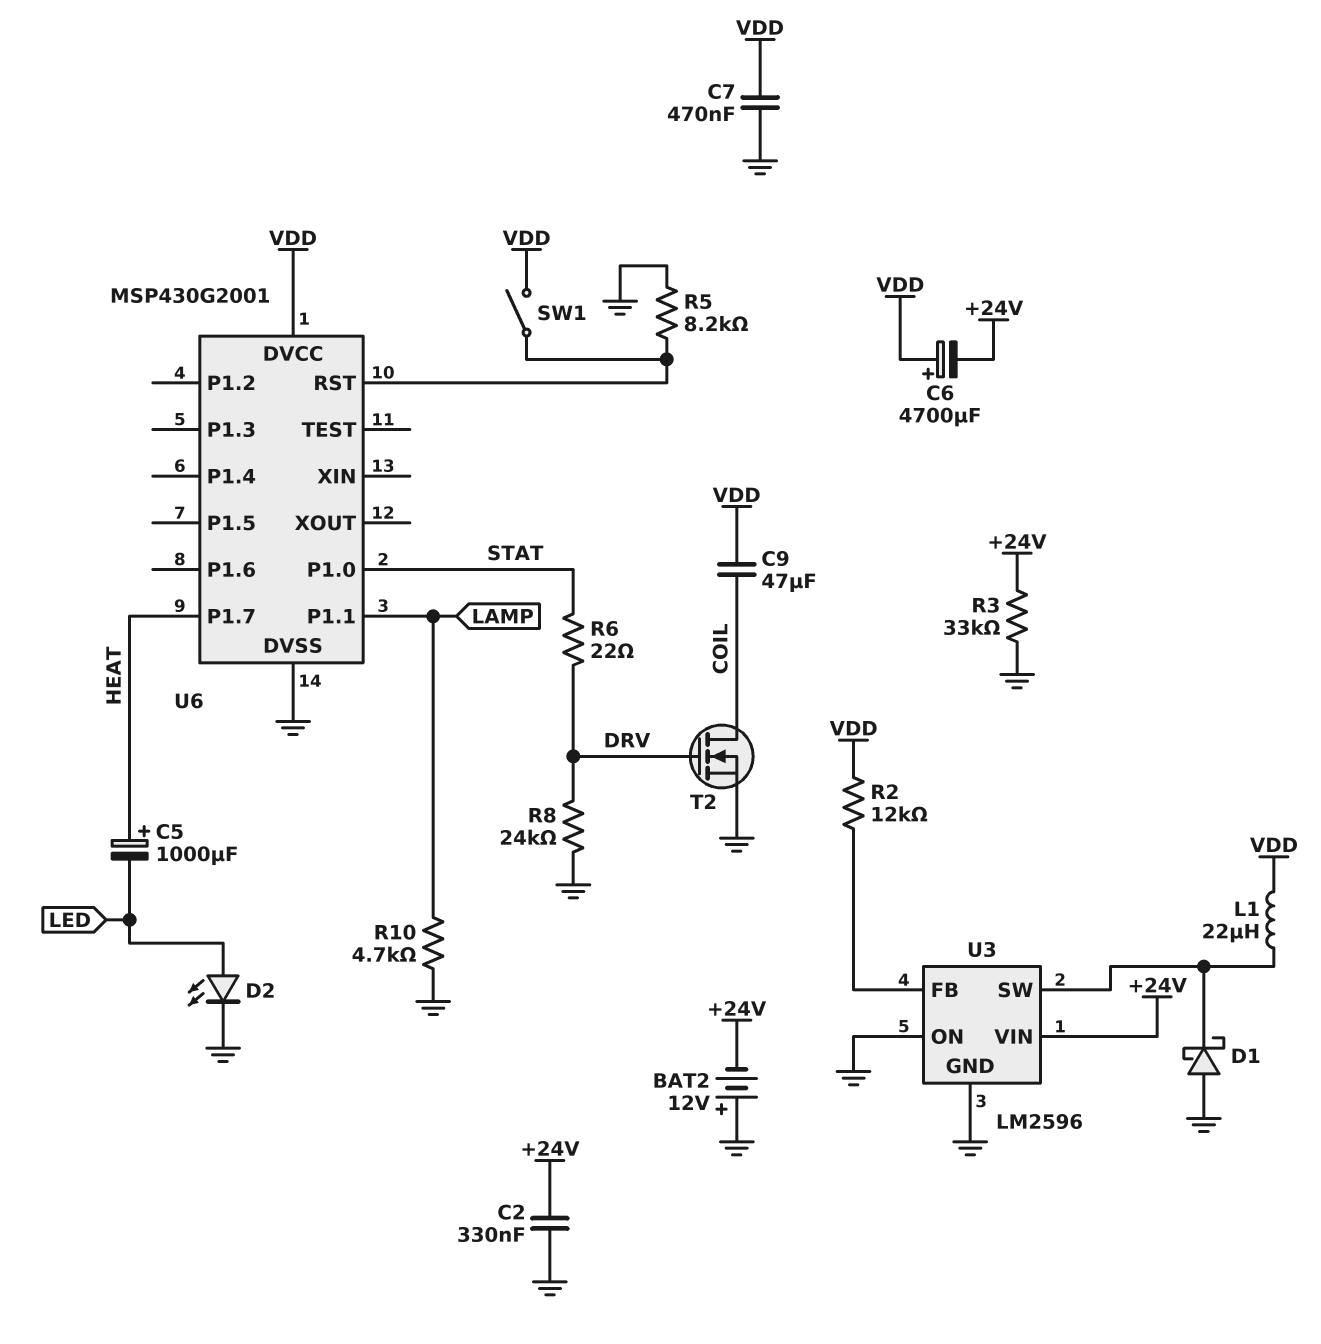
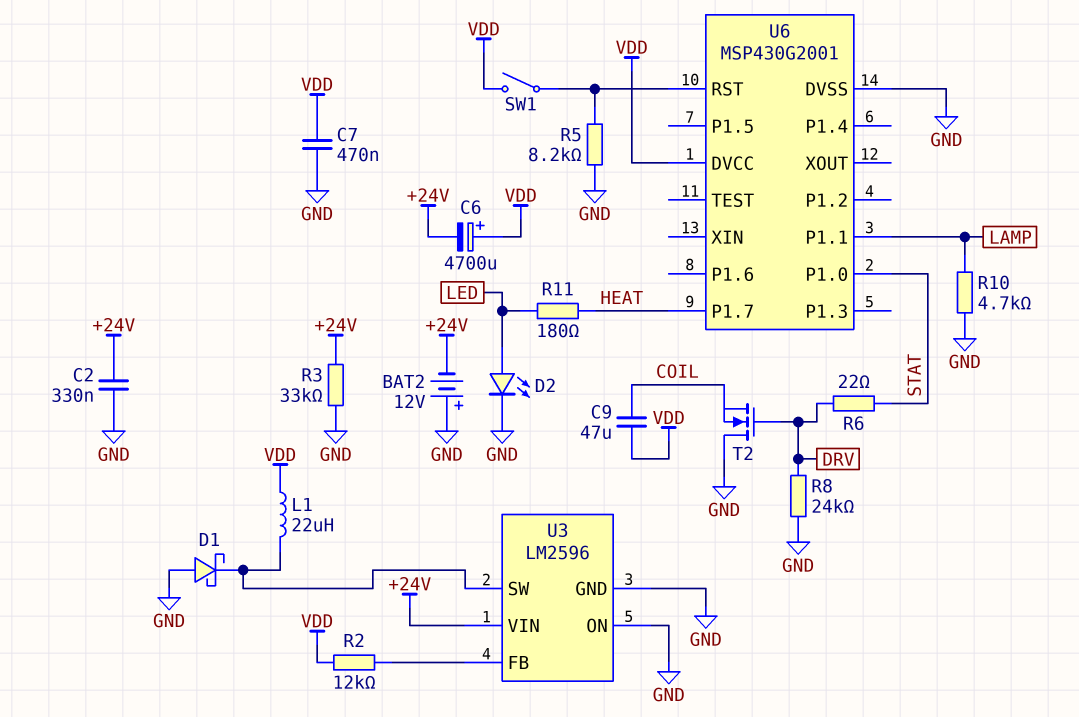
C5: 1000uF (plus HEAT, minus LED) -> none
R11: none -> 180 (HEAT, LED)
T2: NMOS (G DRV, D COIL, S GND) -> NMOS (G DRV, D GND, S COIL)

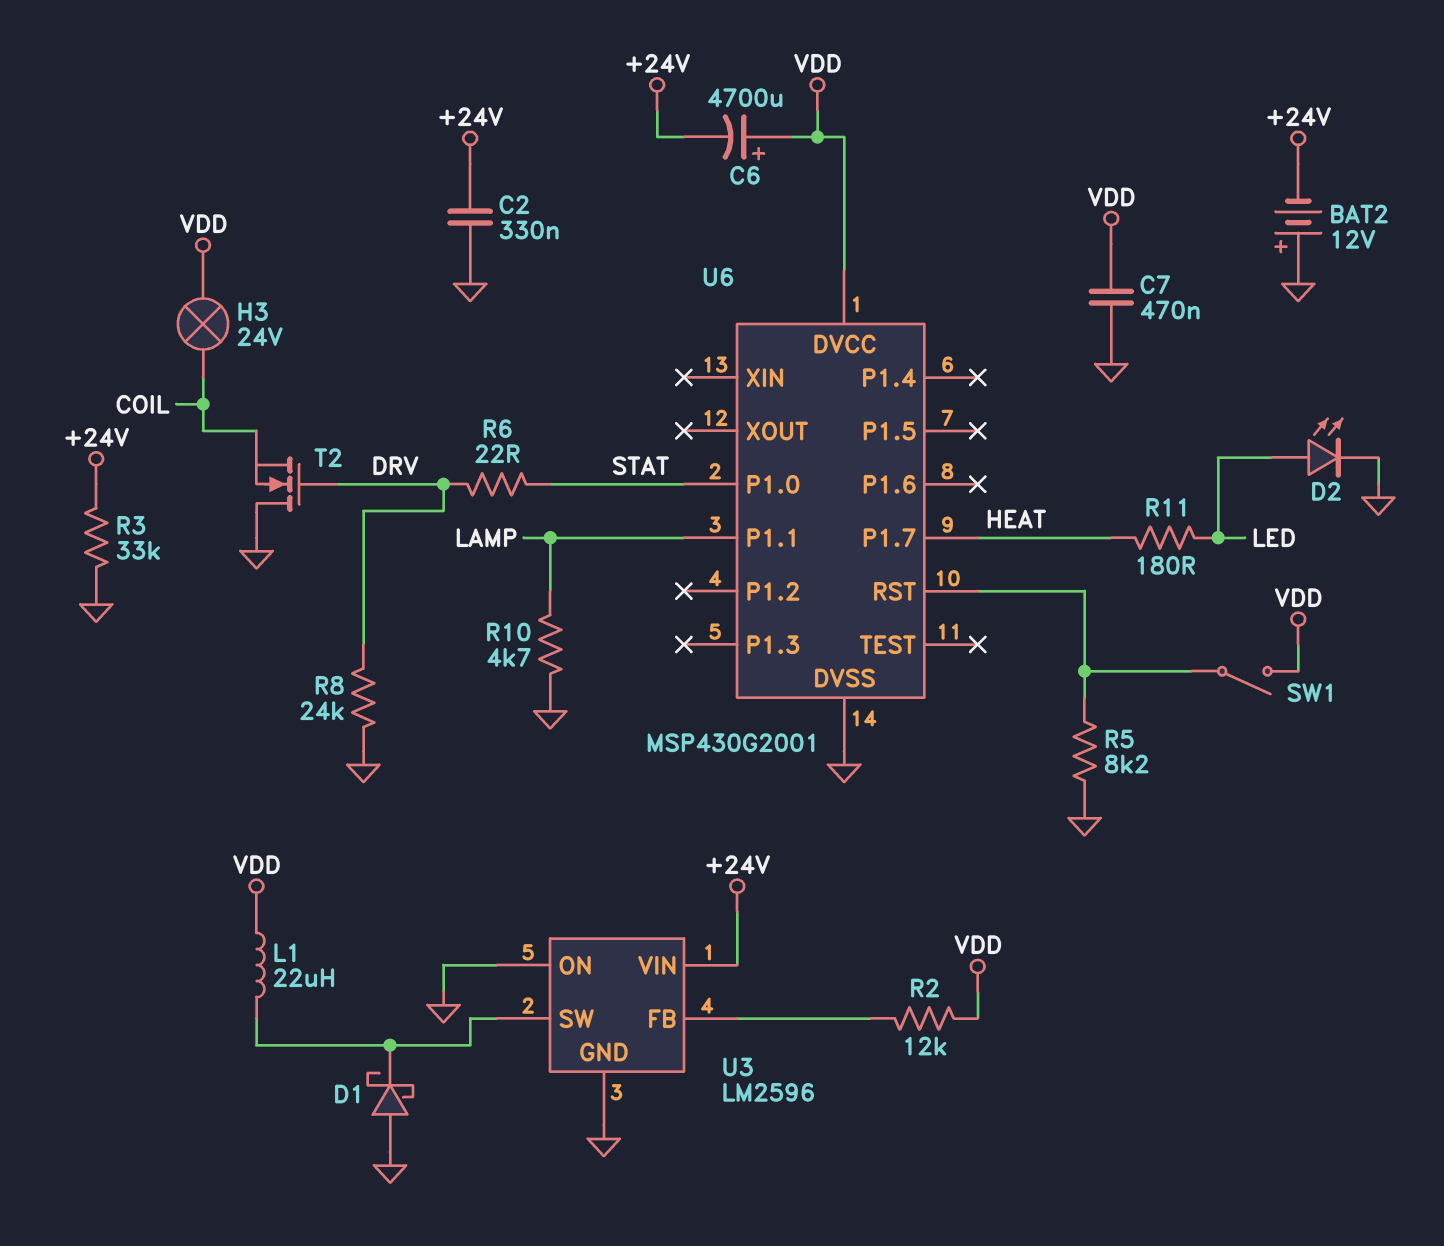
C9: 47uF (COIL, VDD) -> none
H3: none -> lamp 24V (COIL, VDD)

